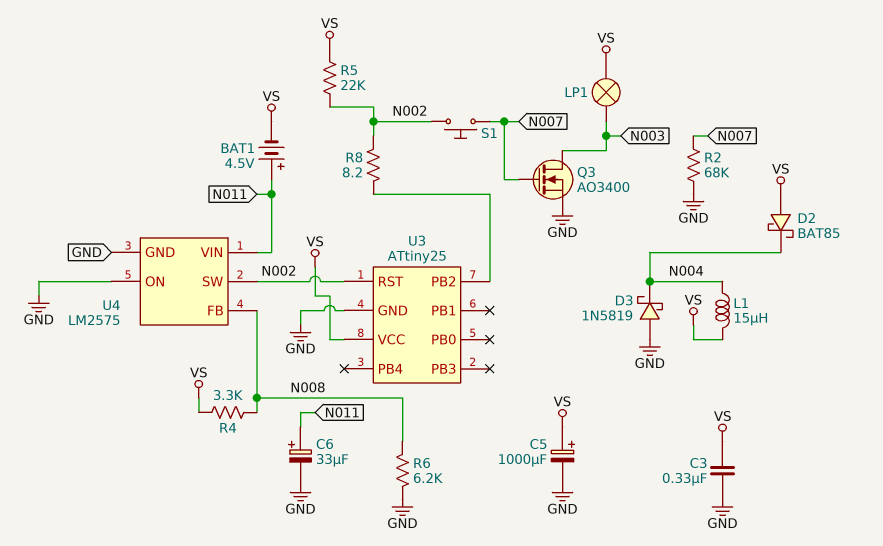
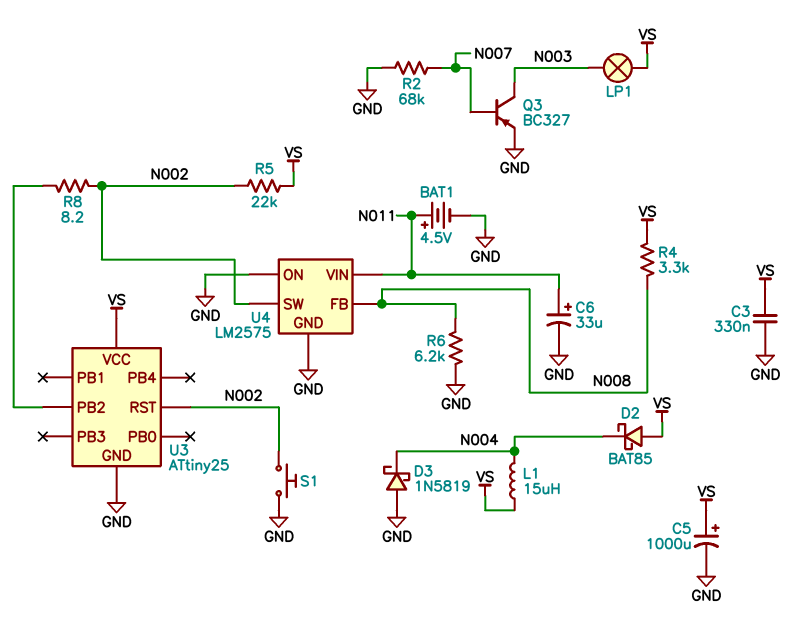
BAT1: 4.5V (plus N011, minus VS) -> 4.5V (plus N011, minus GND)
Q3: NMOS AO3400 (G N007, D N003, S GND) -> PNP BC327 (B N007, C N003, E GND)
S1: button (N002, N007) -> button (GND, N002)

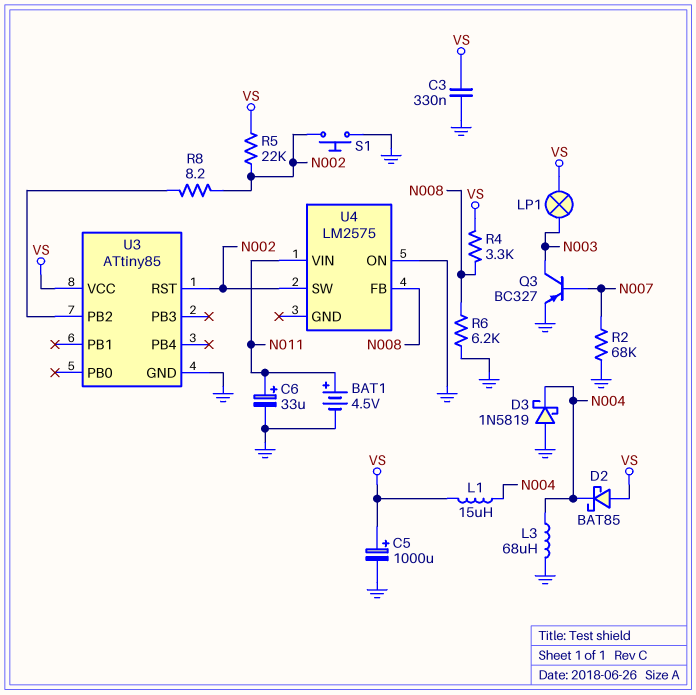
L3: none -> 68uH (GND, N004)
U3: ATtiny25 -> ATtiny85
U4 pin GND: GND -> none

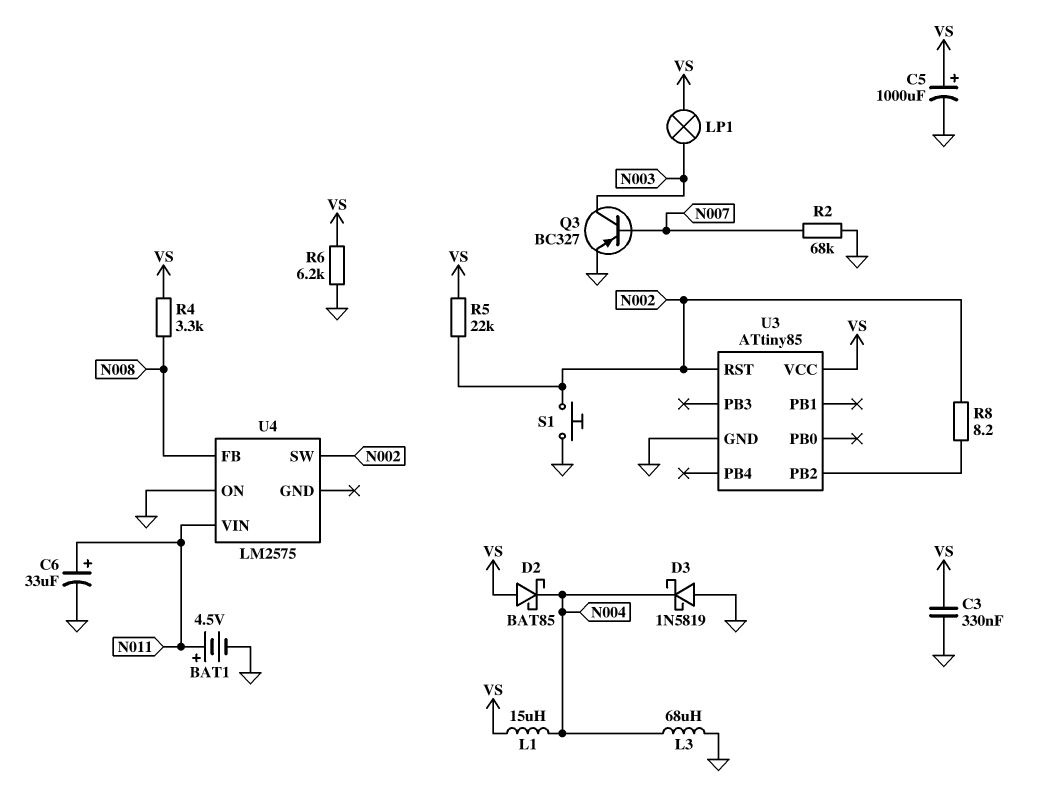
R6: 6.2k (GND, N008) -> 6.2k (GND, VS)

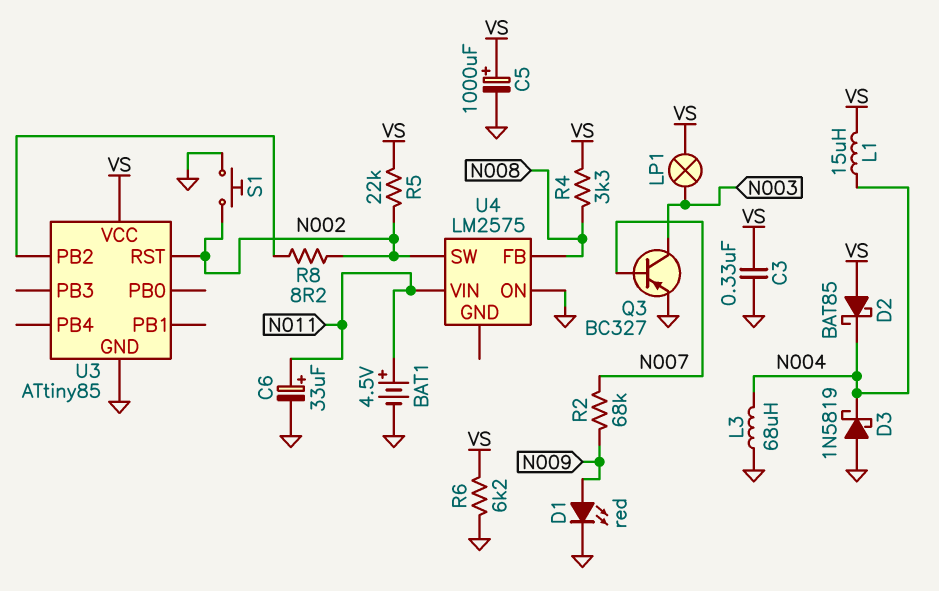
D1: none -> LED red (A N009, K GND)
R2: 68k (GND, N007) -> 68k (N007, N009)

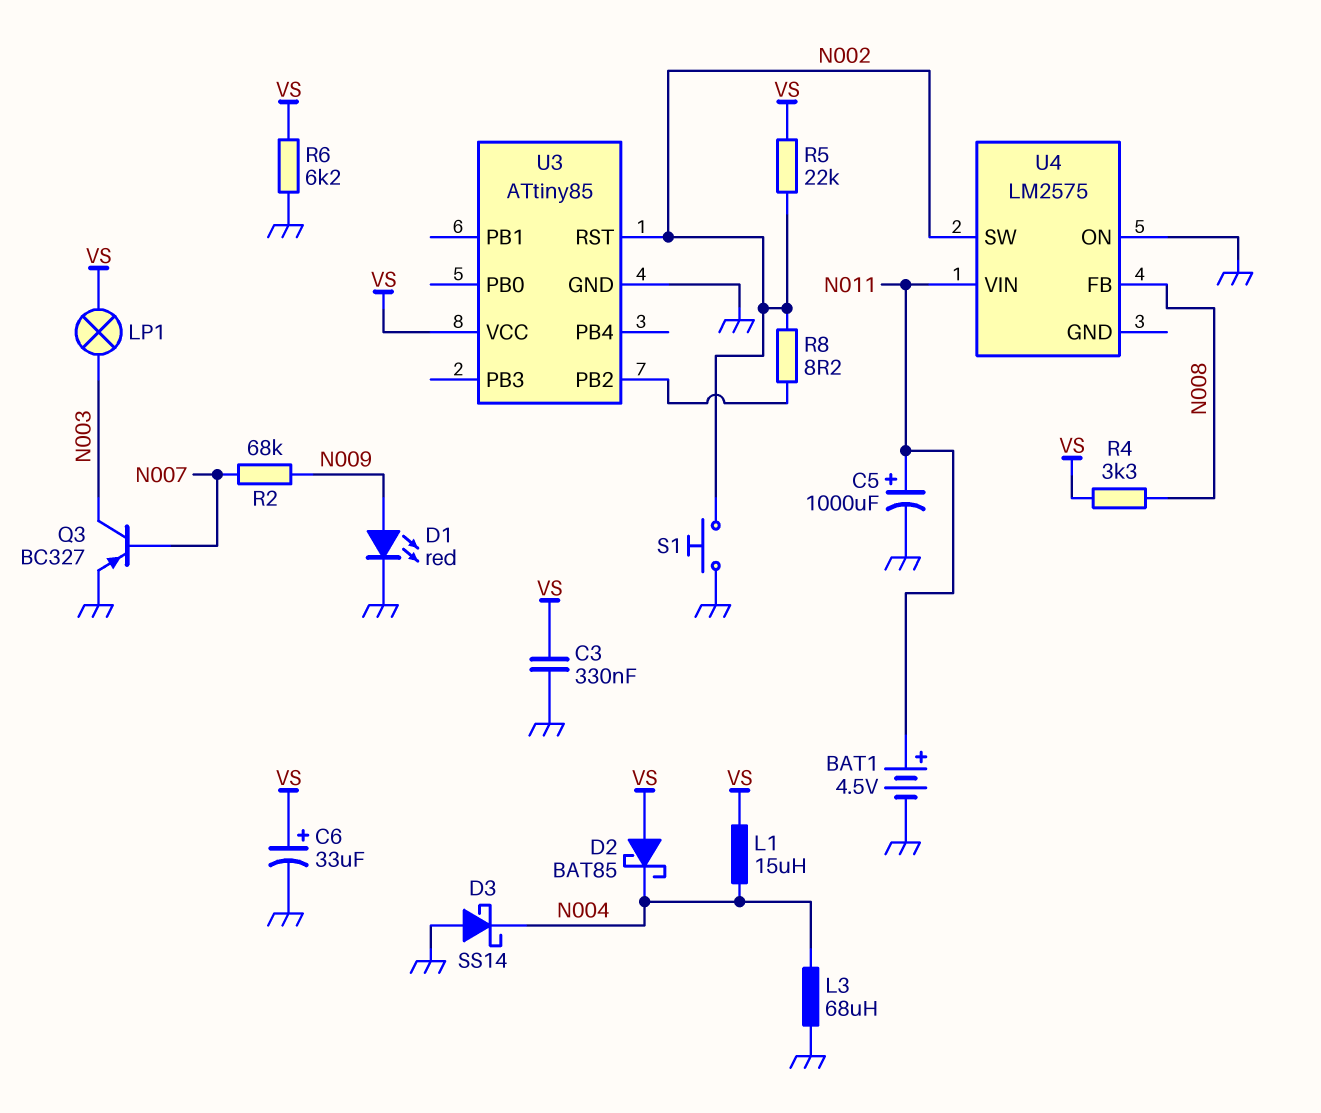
C5: 1000uF (plus VS, minus GND) -> 1000uF (plus N011, minus GND)
C6: 33uF (plus N011, minus GND) -> 33uF (plus VS, minus GND)
D3: schottky 1N5819 (A GND, K N004) -> schottky SS14 (A GND, K N004)

